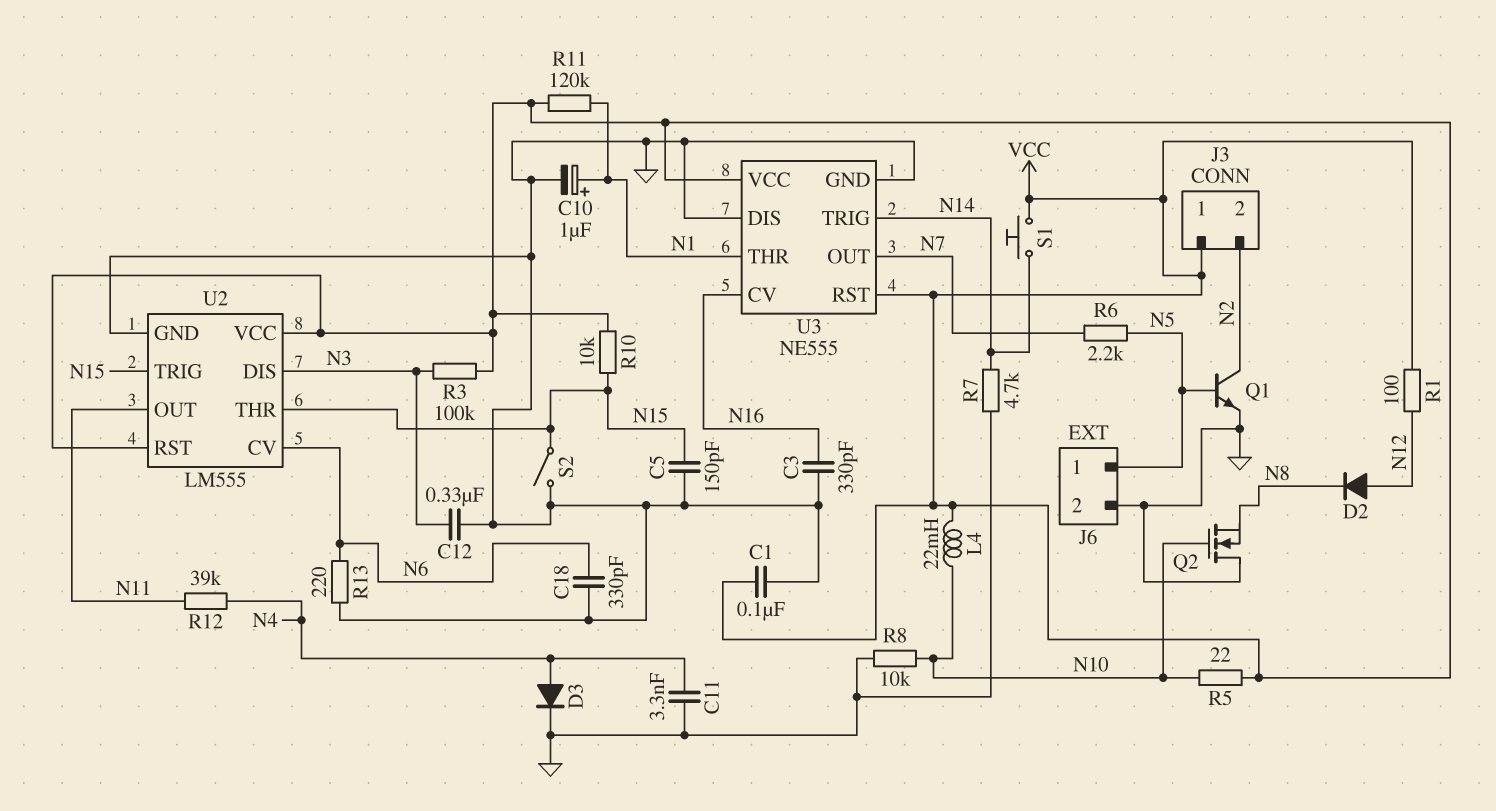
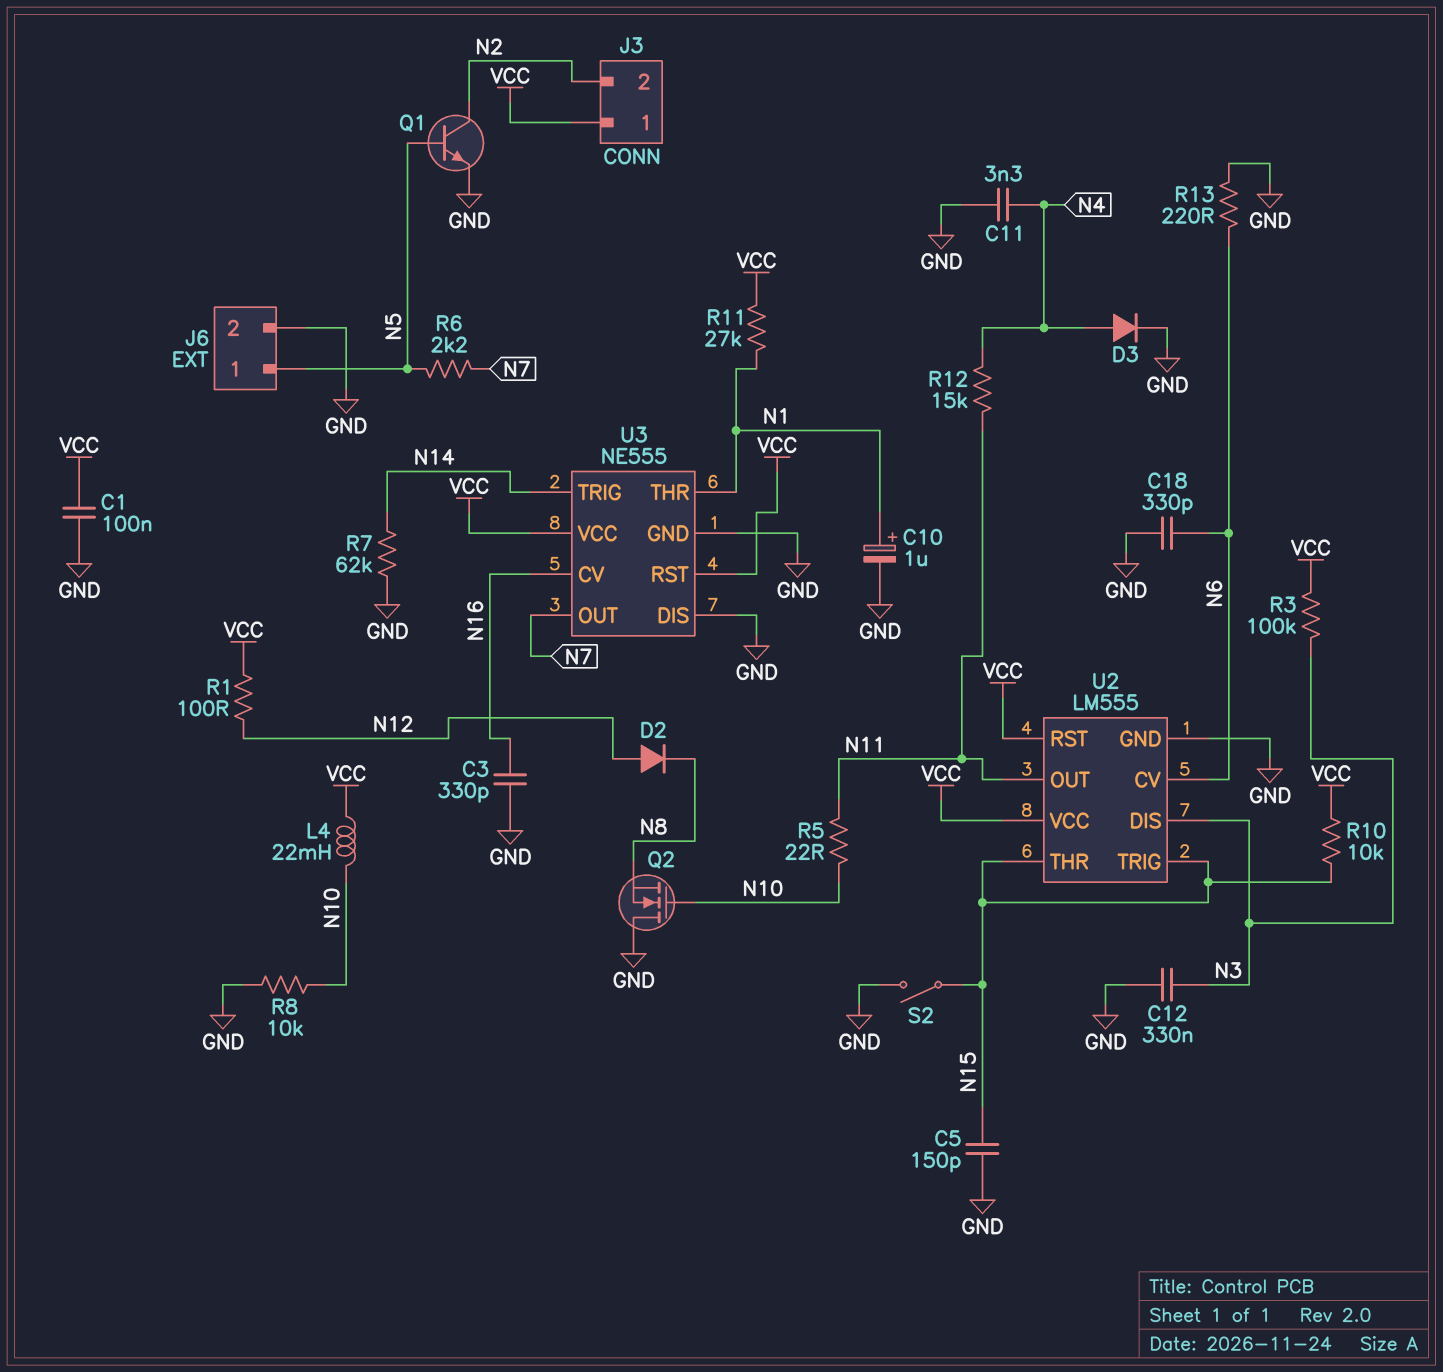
R5: 22 (N10, VCC) -> 22 (N10, N11)
R7: 4.7k (GND, N14) -> 62k (GND, N14)
R11: 120k (N1, VCC) -> 27k (N1, VCC)
R12: 39k (N4, N11) -> 15k (N4, N11)
S1: button (N14, VCC) -> none

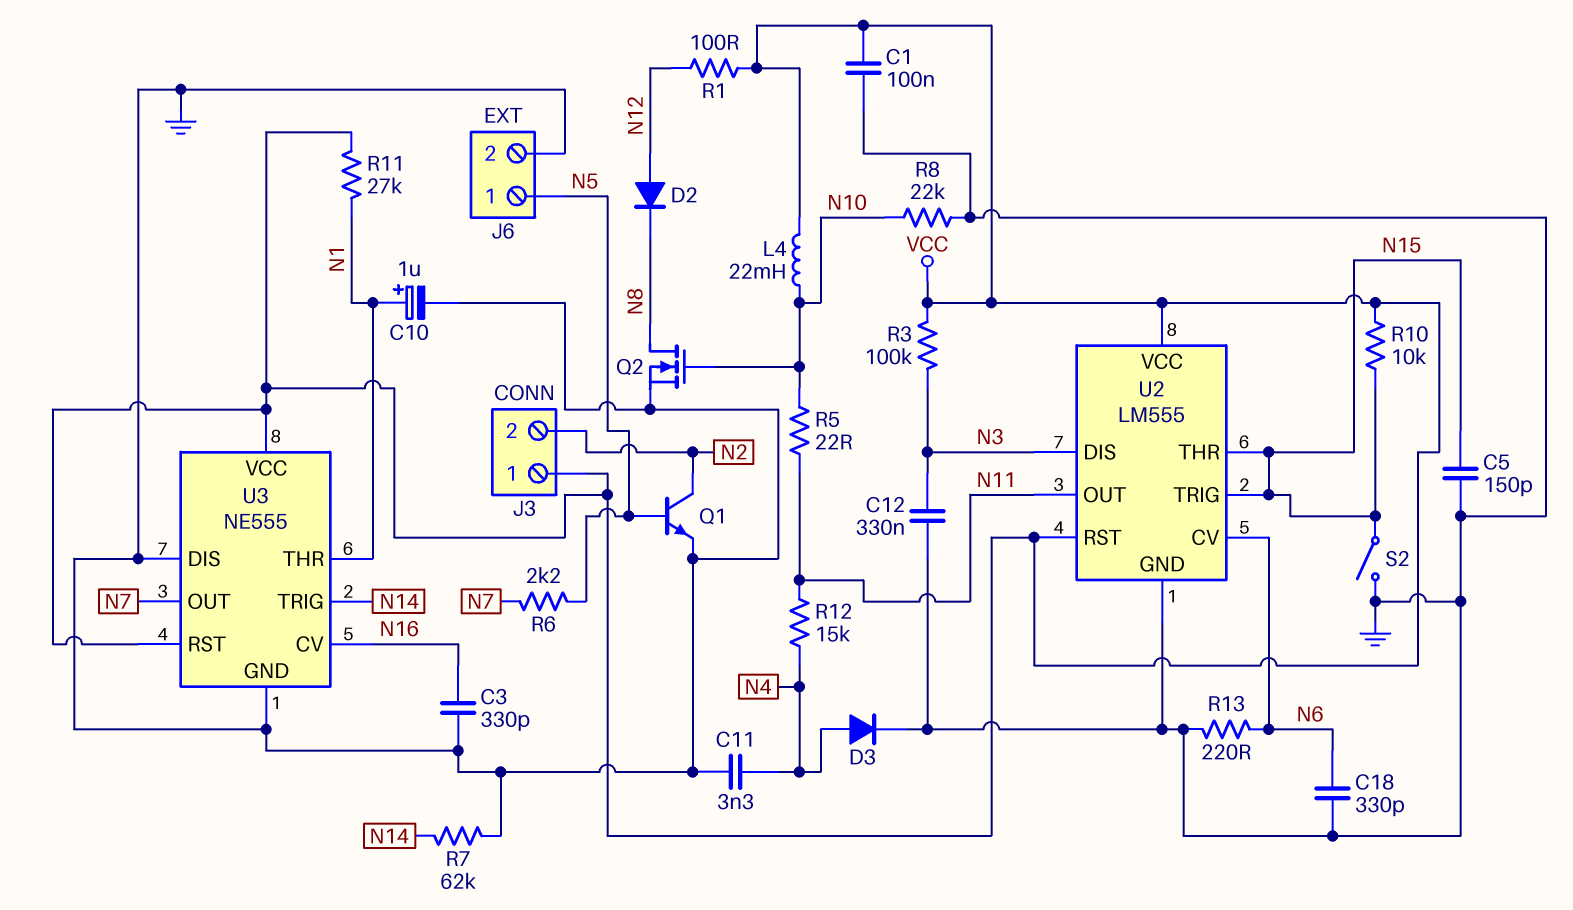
Q2: NMOS (G N10, D GND, S N8) -> NMOS (G N10, D N8, S GND)
R8: 10k (GND, N10) -> 22k (GND, N10)

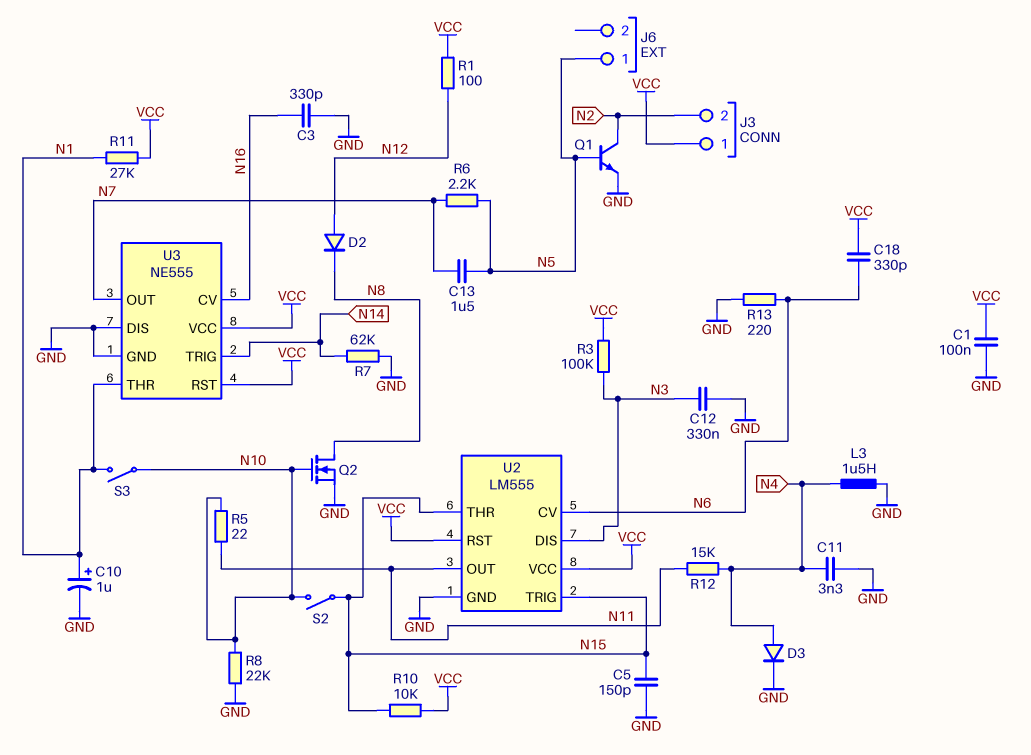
C13: none -> 1.5uF (N5, N7)
C18: 330pF (GND, N6) -> 330pF (N6, VCC)
J6 pin 2: GND -> none
L3: none -> 1.5uH (GND, N4)
L4: 22mH (N10, VCC) -> none
S2: switch (GND, N15) -> switch (N10, N15)
S3: none -> switch (N1, N10)

